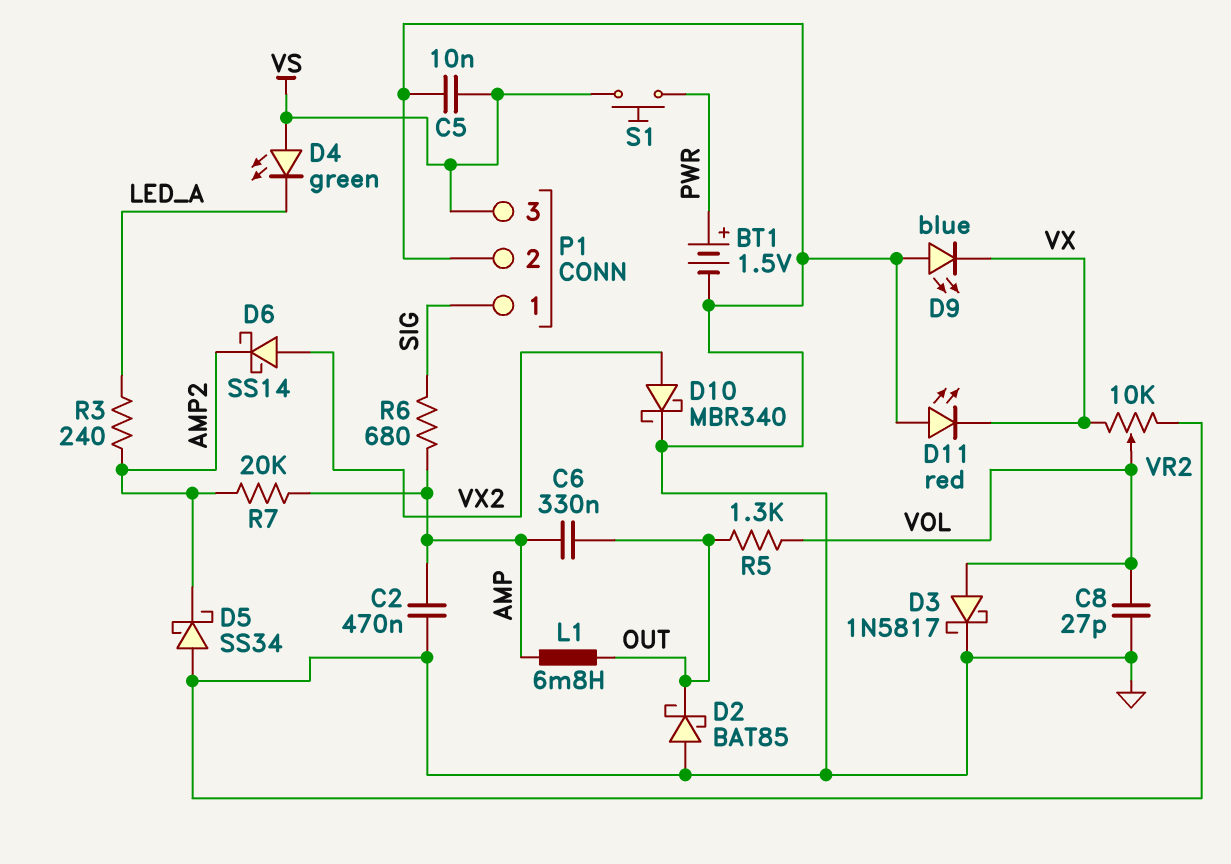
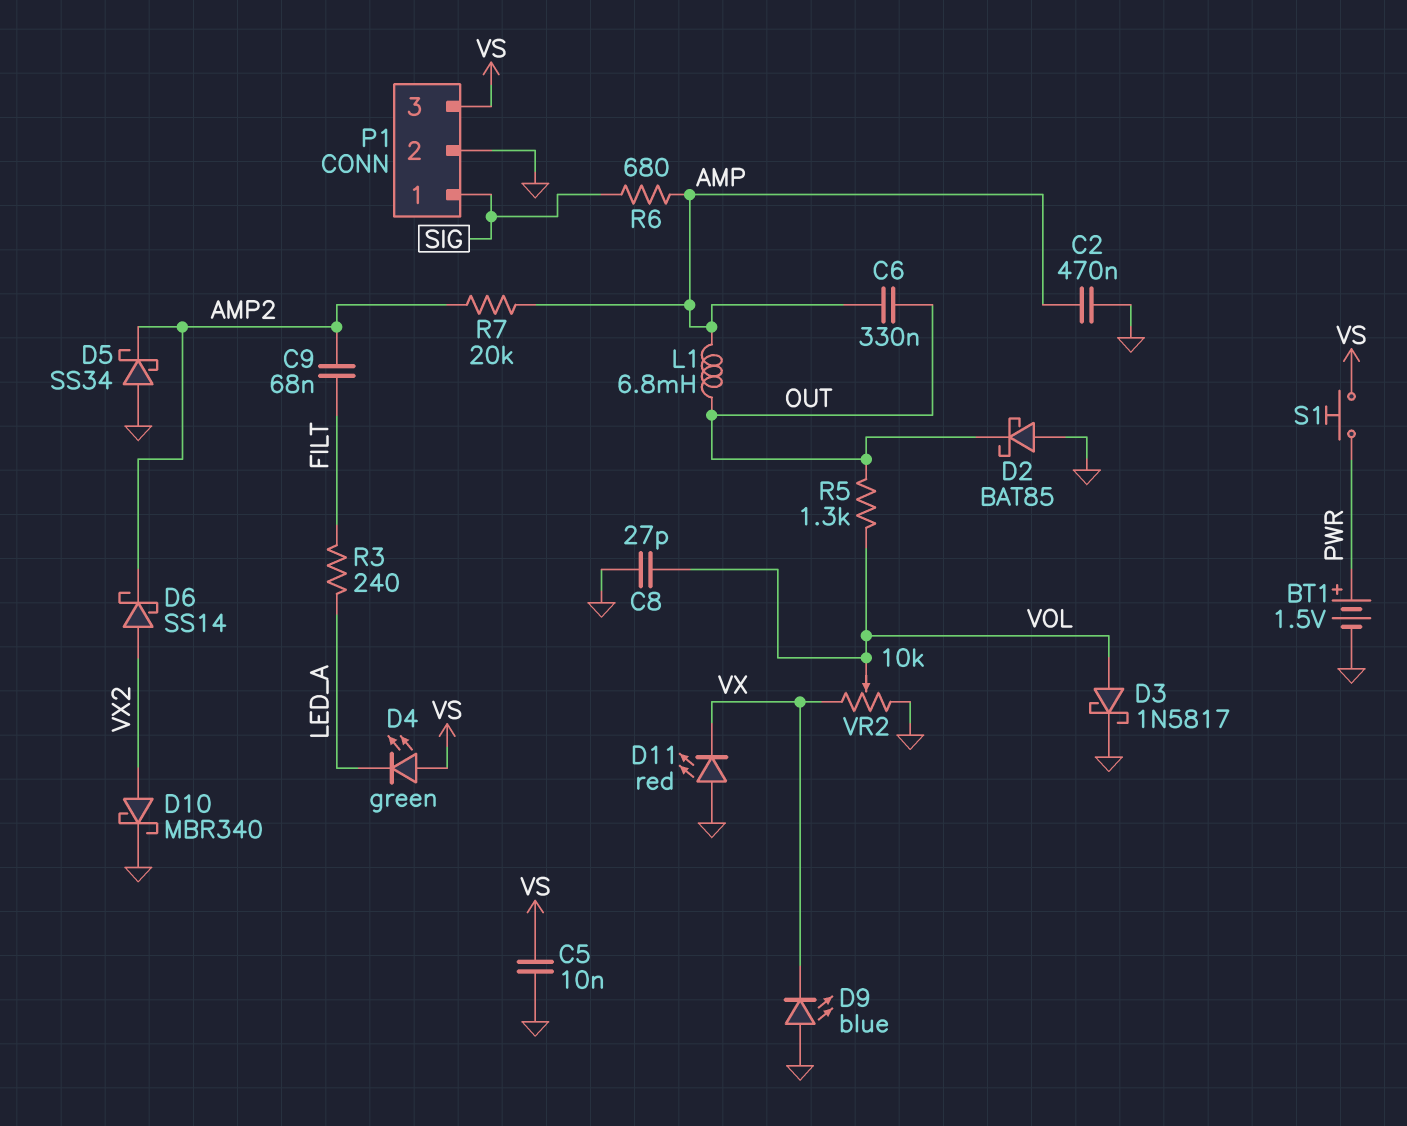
C9: none -> 68nF (AMP2, FILT)
R3: 240 (AMP2, LED_A) -> 240 (FILT, LED_A)

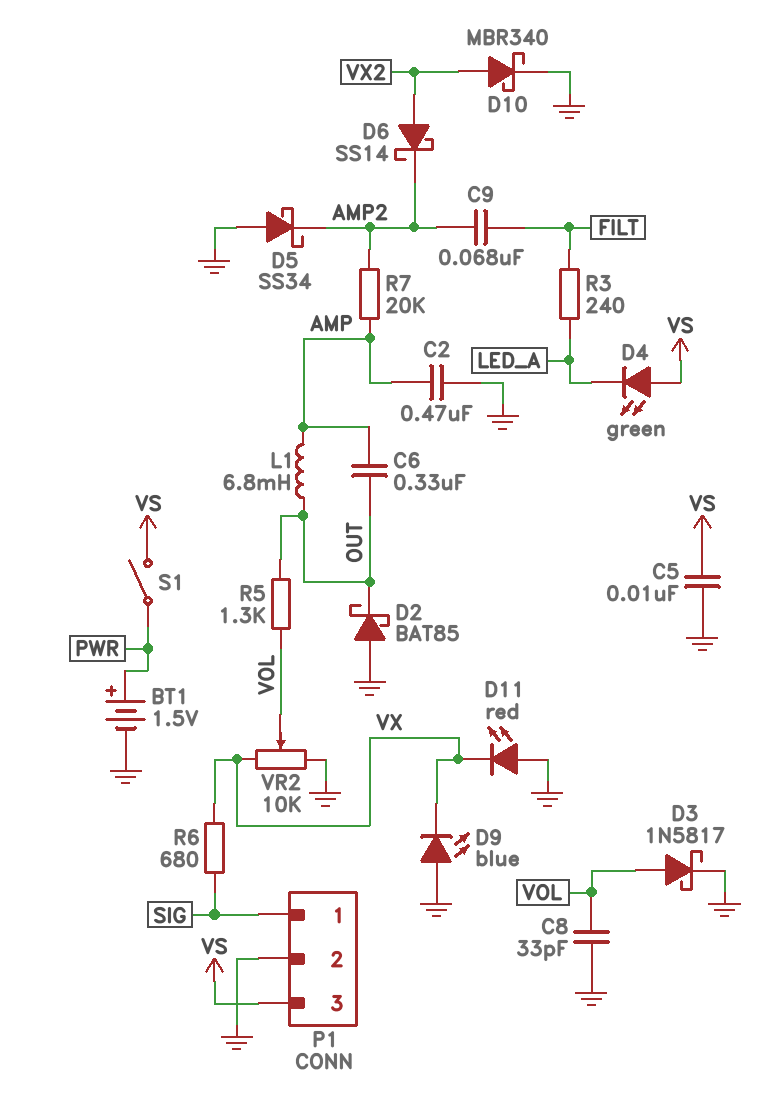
C8: 27pF (GND, VOL) -> 33pF (GND, VOL)
R6: 680 (AMP, SIG) -> 680 (SIG, VX)
S1: button (PWR, VS) -> switch (PWR, VS)

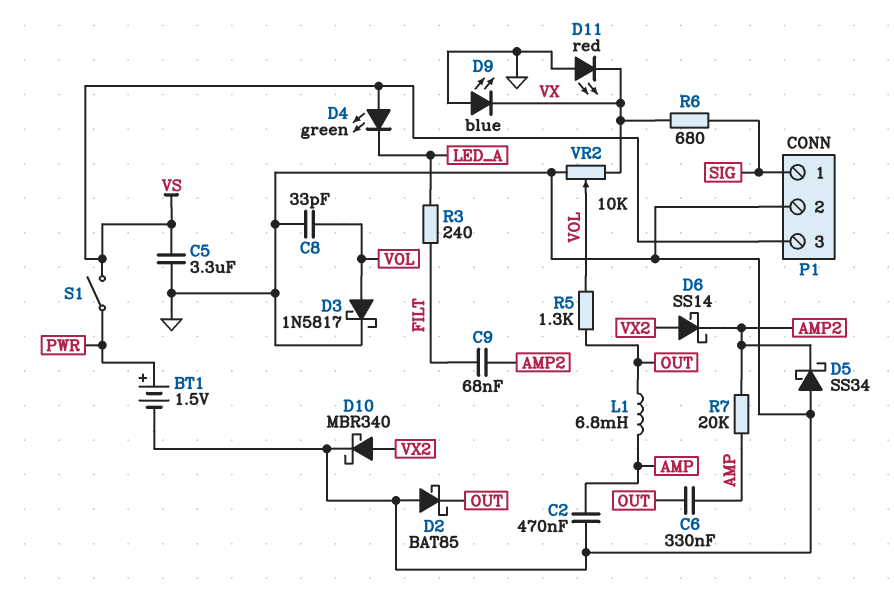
C5: 10nF (GND, VS) -> 3.3uF (GND, VS)

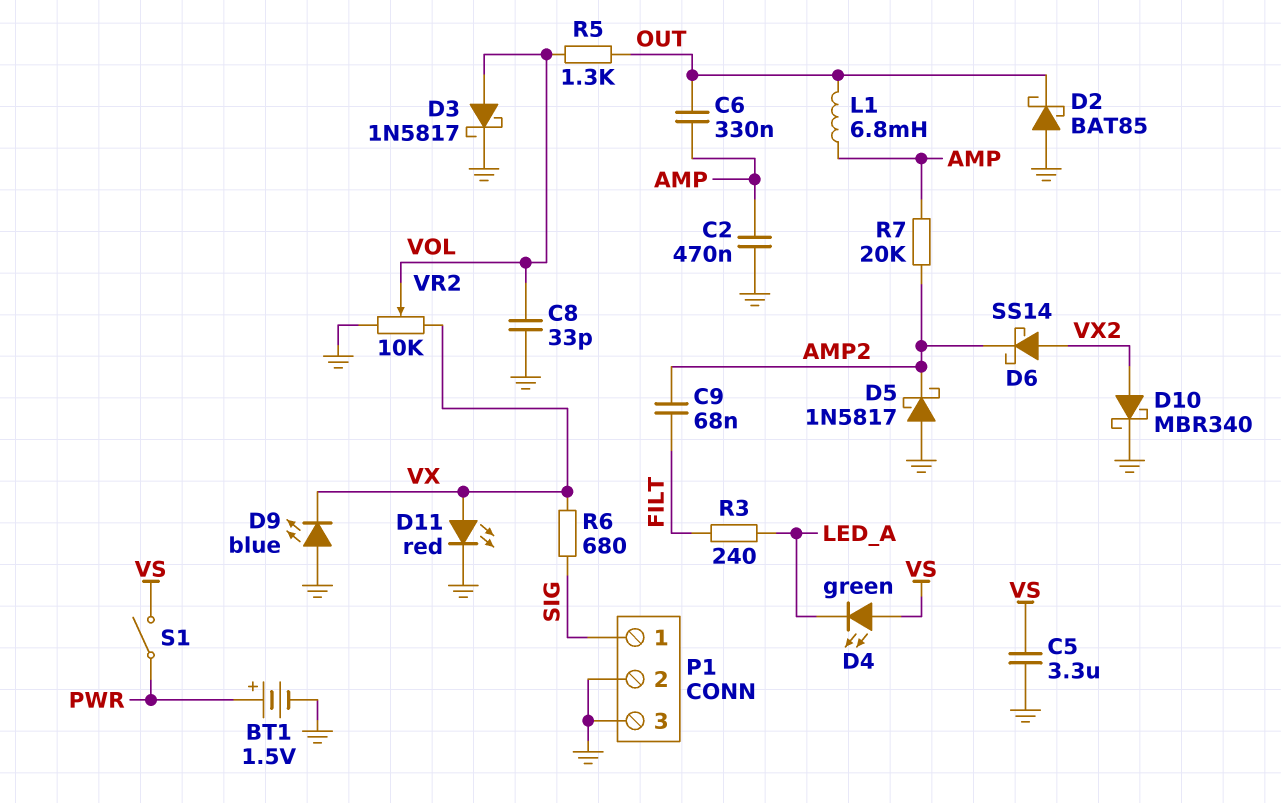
D5: schottky SS34 (A GND, K AMP2) -> schottky 1N5817 (A GND, K AMP2)
D11: LED red (A GND, K VX) -> LED red (A VX, K GND)
P1 pin 3: VS -> GND

